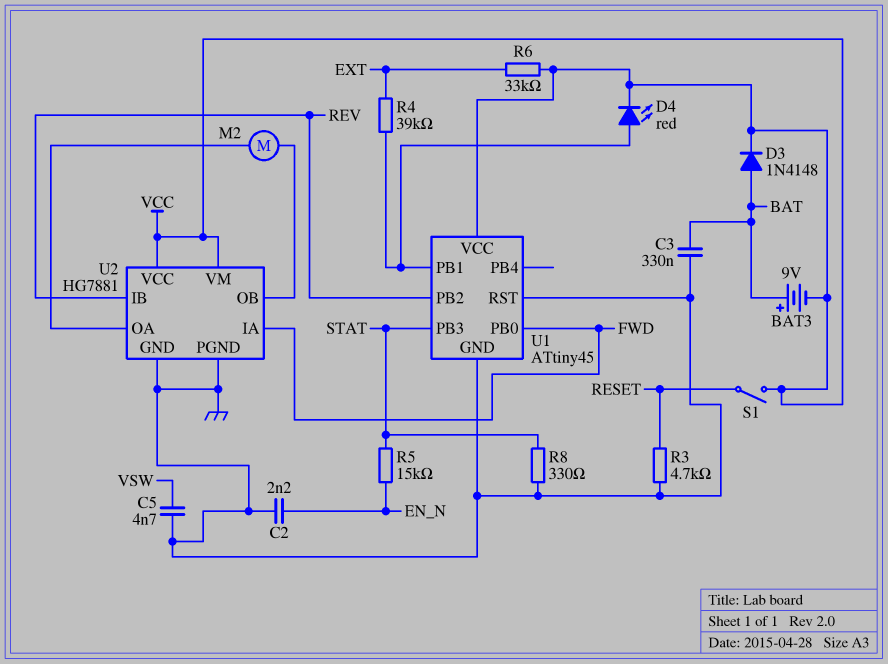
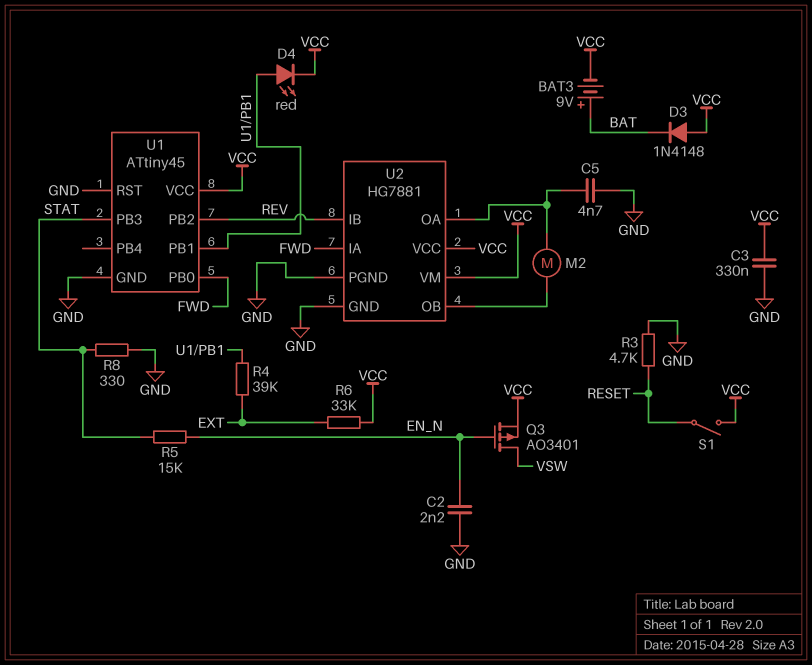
C3: 330nF (BAT, GND) -> 330nF (GND, VCC)
C5: 4.7nF (GND, VSW) -> 4.7nF (GND, U2/OA)
D3: diode 1N4148 (A BAT, K VCC) -> diode 1N4148 (A VCC, K BAT)
Q3: none -> PMOS AO3401 (G EN_N, D VSW, S VCC)

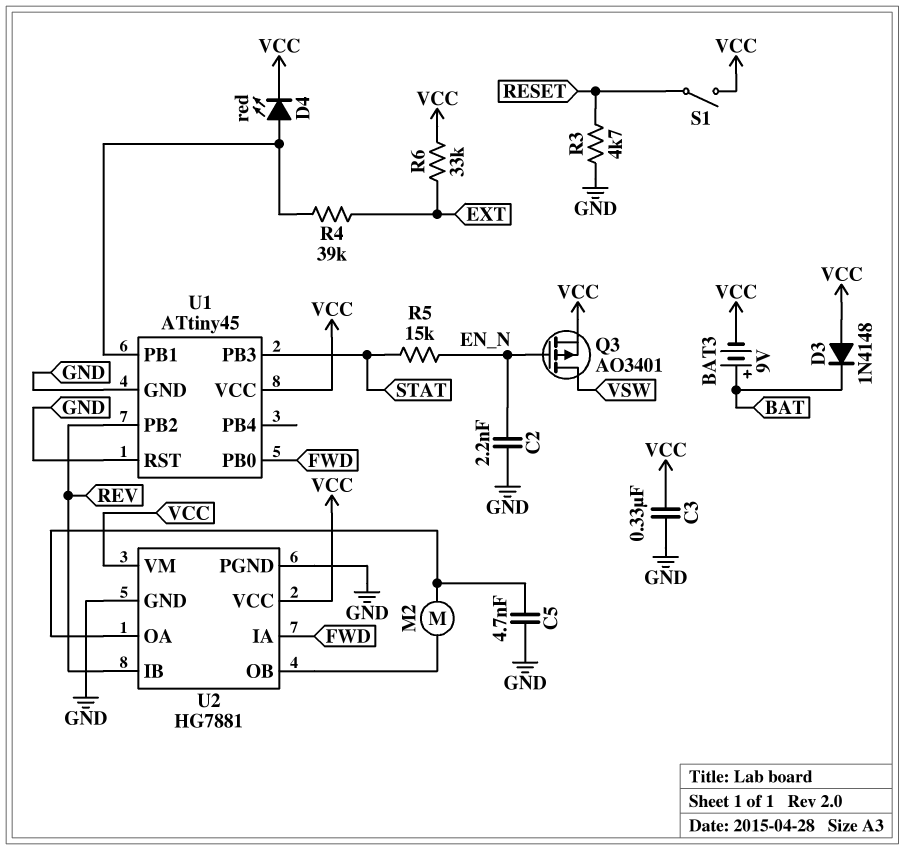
R8: 330 (GND, STAT) -> none

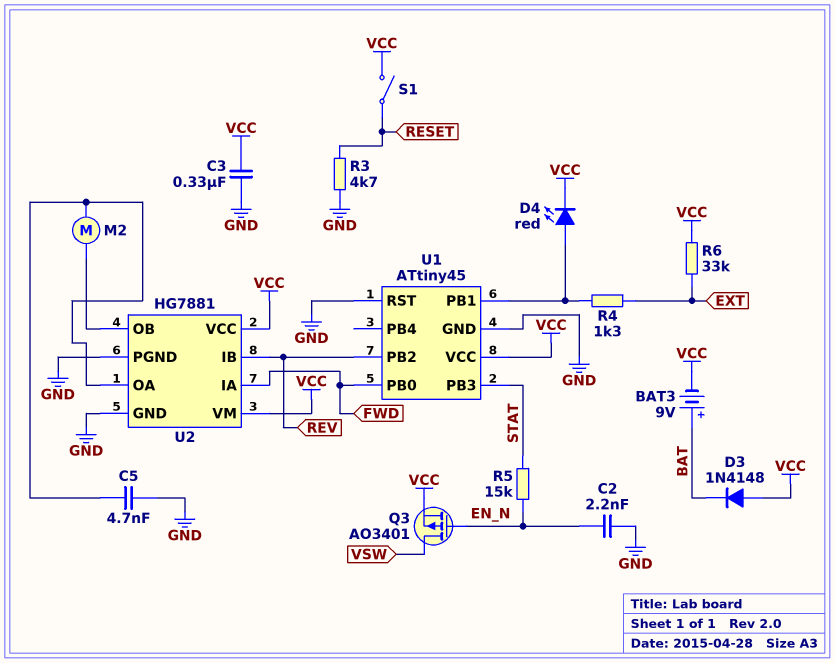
R4: 39k (EXT, U1/PB1) -> 1.3k (EXT, U1/PB1)

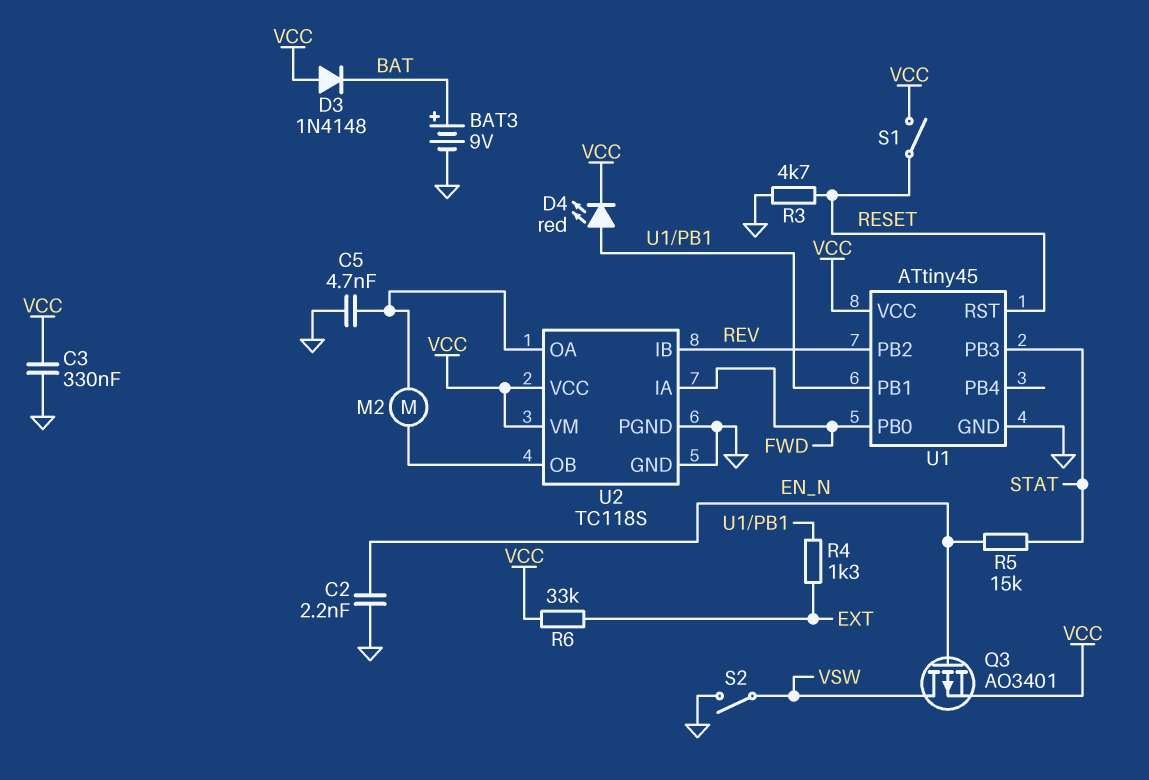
BAT3: 9V (plus BAT, minus VCC) -> 9V (plus BAT, minus GND)
S2: none -> switch (GND, VSW)
U1 pin RST: GND -> RESET
U2: HG7881 -> TC118S

